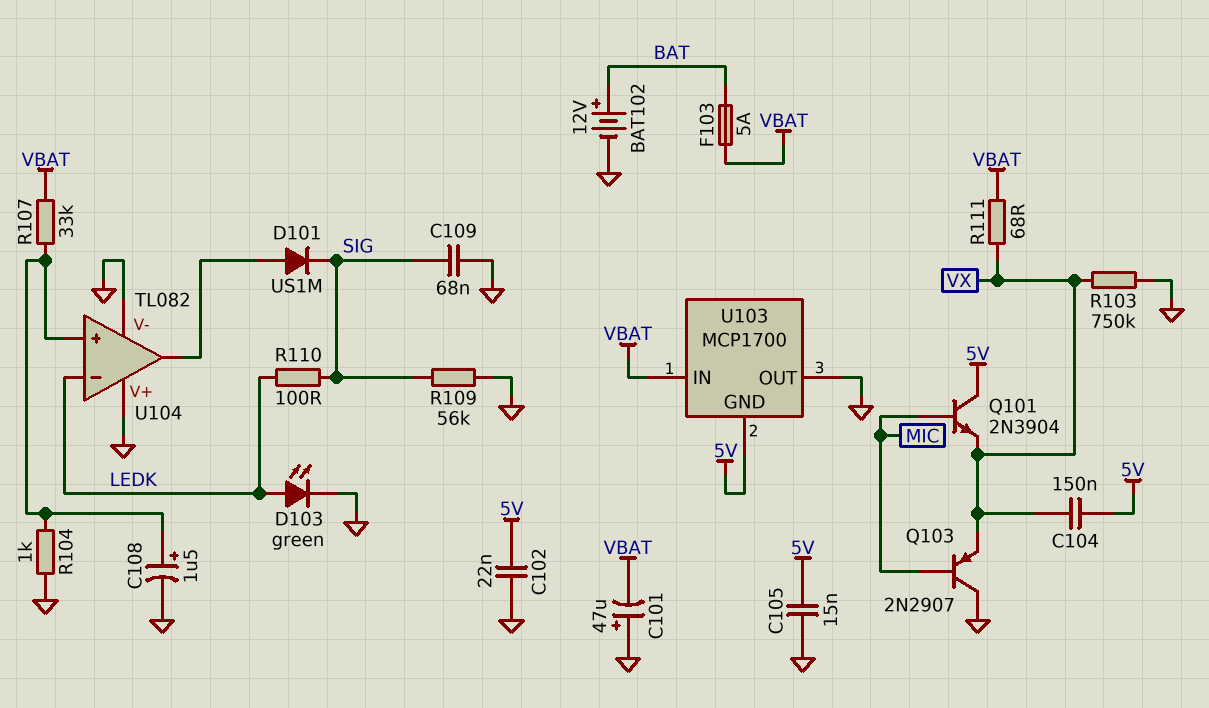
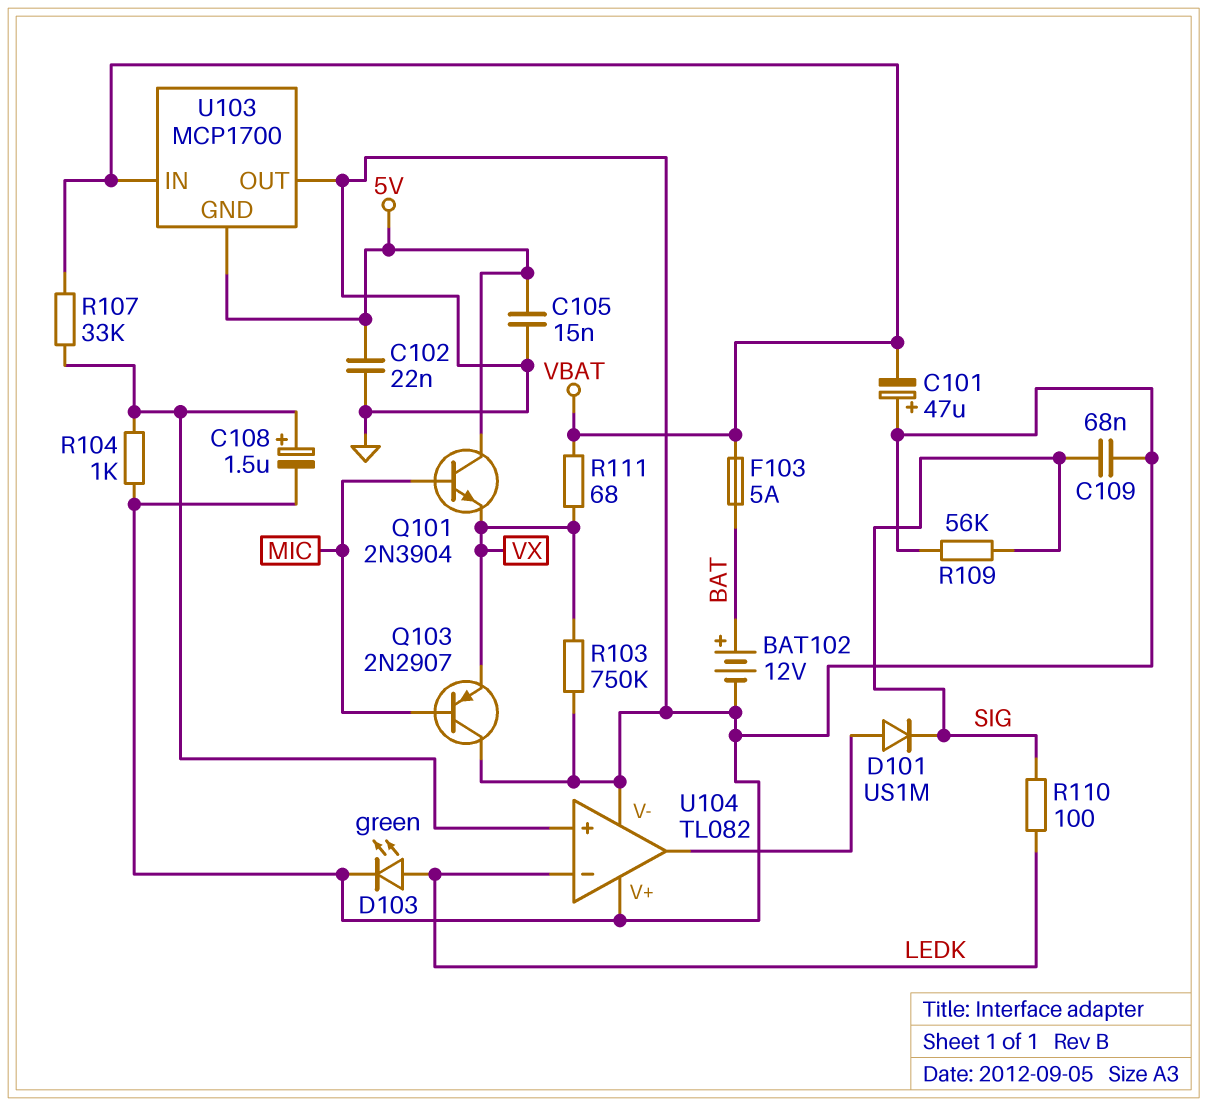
C104: 150nF (5V, VX) -> none

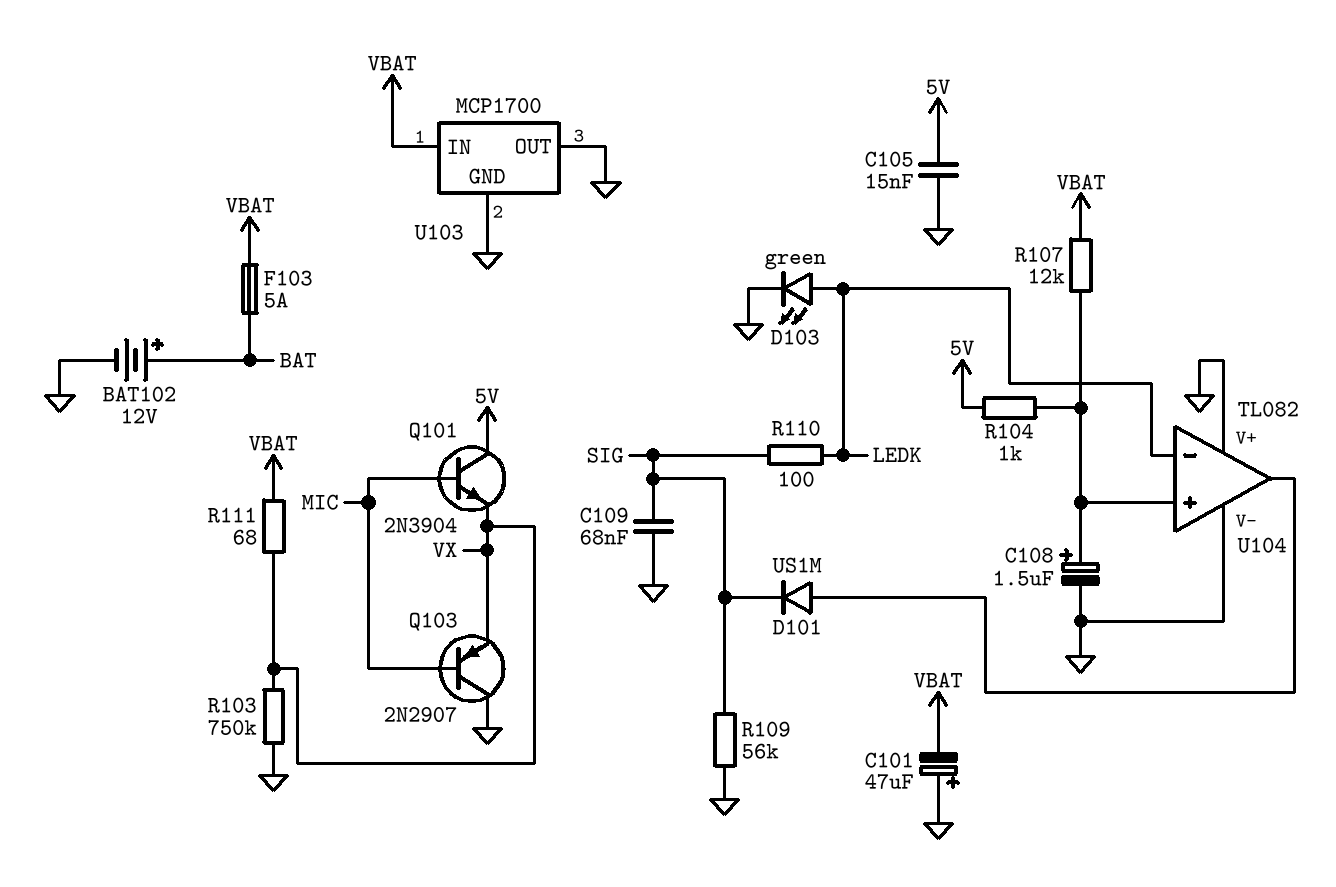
C102: 22nF (5V, GND) -> none
R104: 1k (GND, U104/in+) -> 1k (5V, U104/in+)
R107: 33k (U104/in+, VBAT) -> 12k (U104/in+, VBAT)
U103 pin GND: 5V -> GND

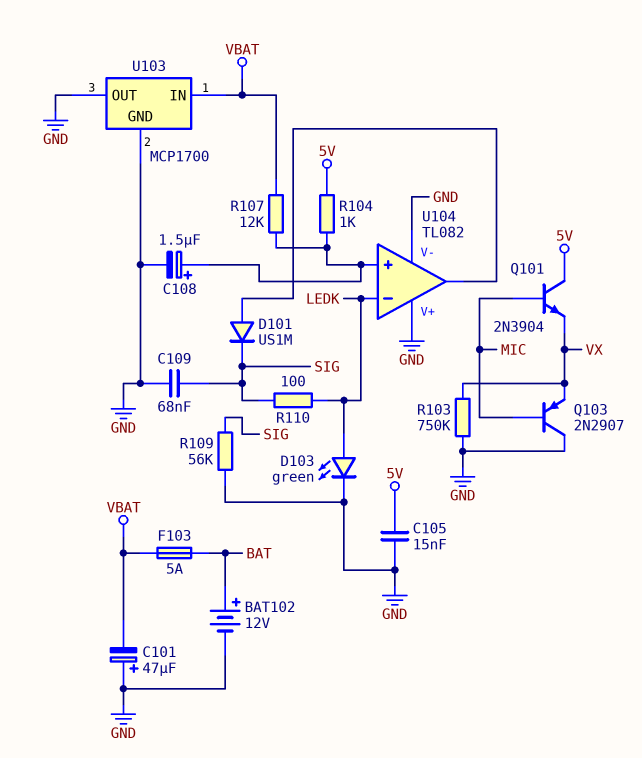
R111: 68 (VBAT, VX) -> none

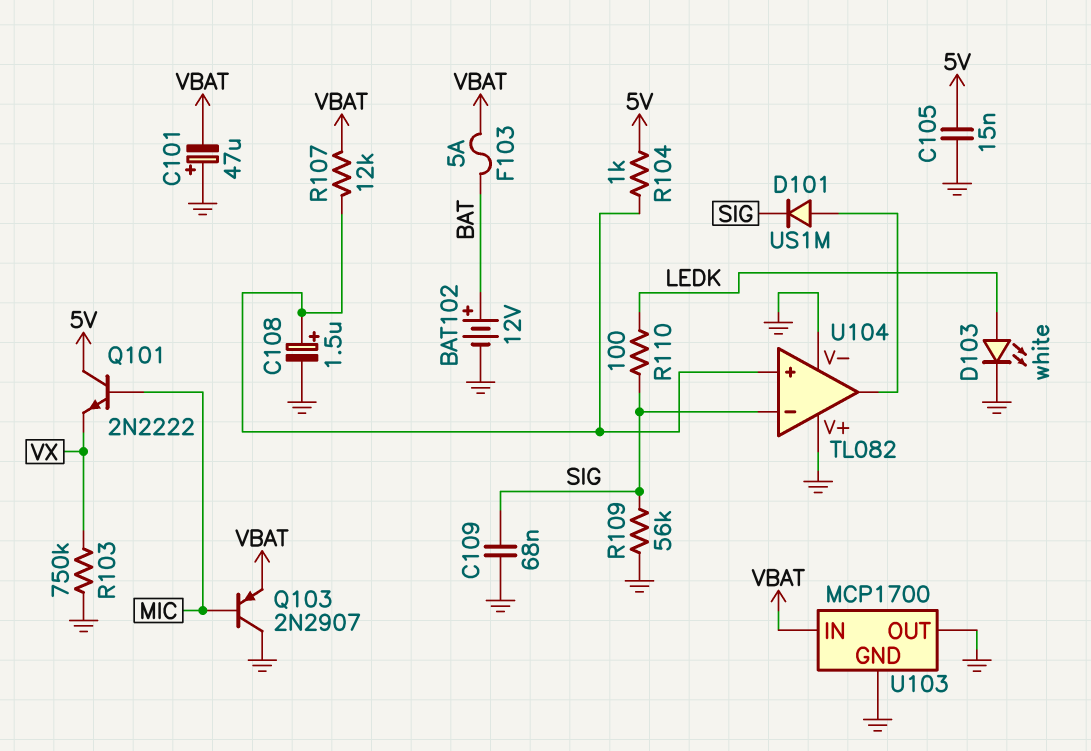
D103: LED green (A LEDK, K GND) -> LED white (A LEDK, K GND)
Q101: NPN 2N3904 (B MIC, C 5V, E VX) -> NPN 2N2222 (B MIC, C 5V, E VX)
Q103: PNP 2N2907 (B MIC, C GND, E VX) -> PNP 2N2907 (B MIC, C GND, E VBAT)
U104 pin in-: LEDK -> SIG

